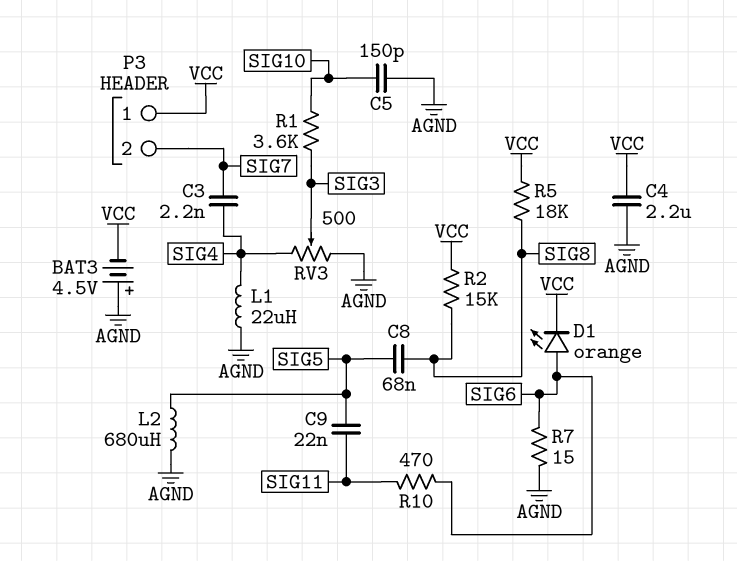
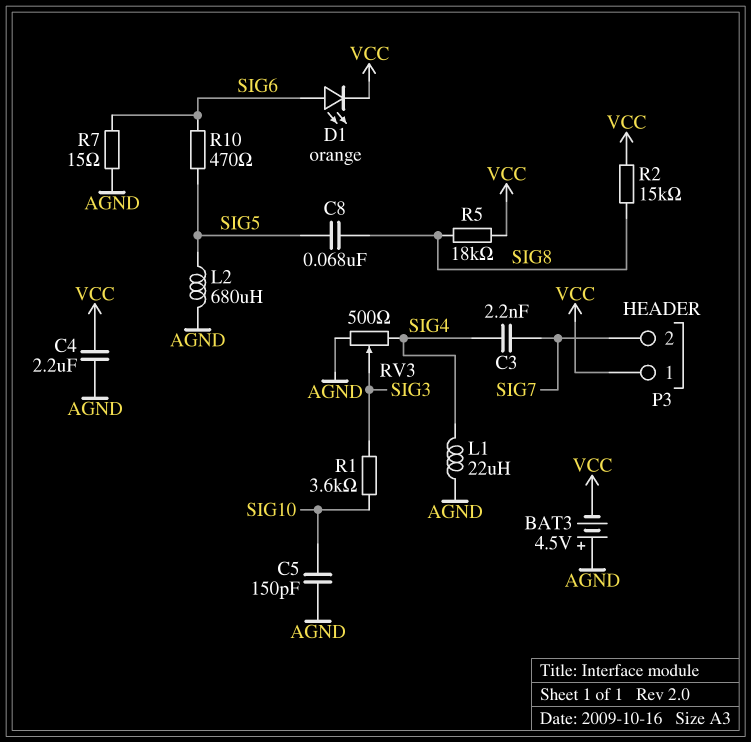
C9: 22nF (SIG5, SIG11) -> none
R10: 470 (SIG6, SIG11) -> 470 (SIG5, SIG6)

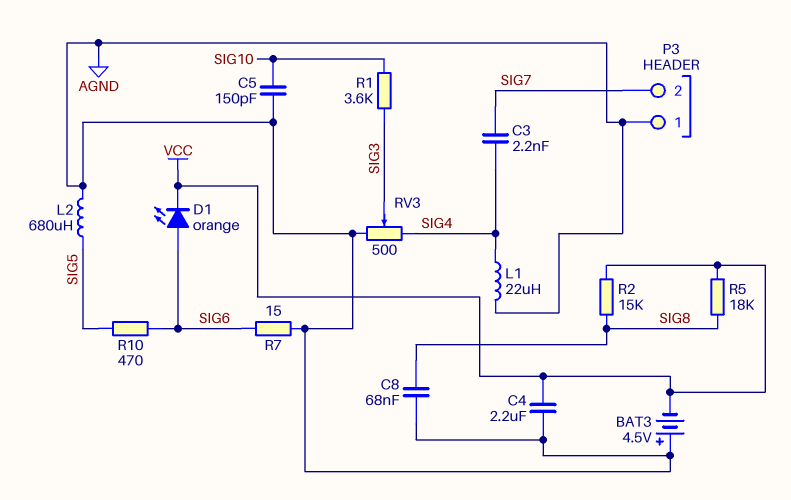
C8: 68nF (SIG5, SIG8) -> 68nF (AGND, SIG8)
P3 pin 1: VCC -> AGND

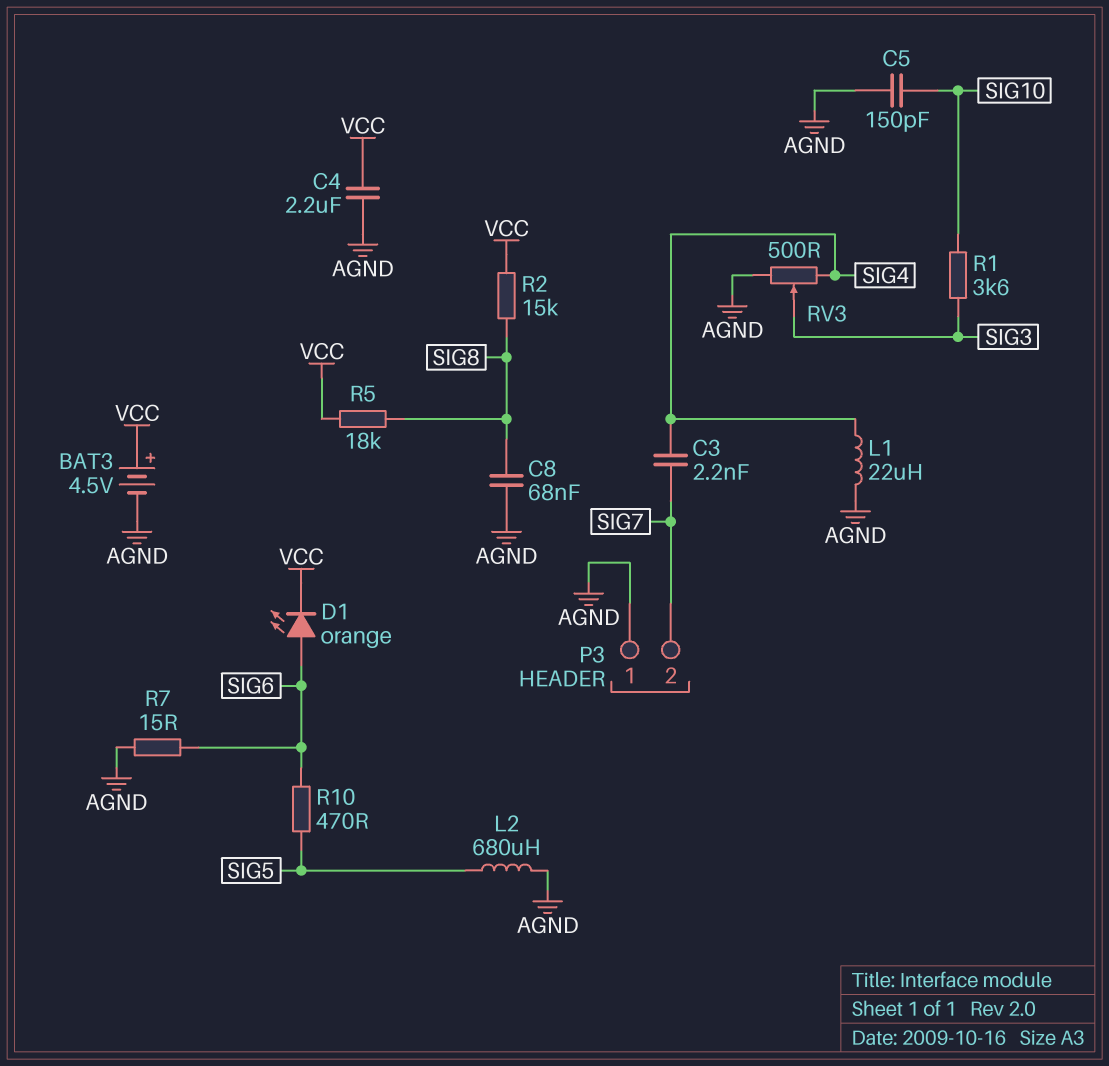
BAT3: 4.5V (plus AGND, minus VCC) -> 4.5V (plus VCC, minus AGND)

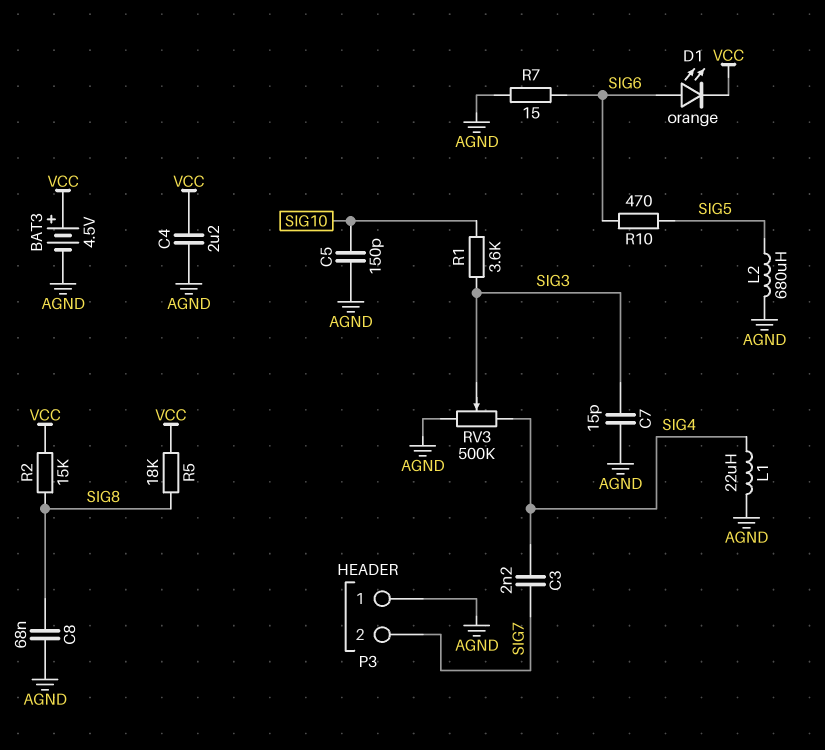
C7: none -> 15pF (AGND, SIG3)
RV3: 500 (AGND, SIG4, wiper SIG3) -> 500k (AGND, SIG4, wiper SIG3)

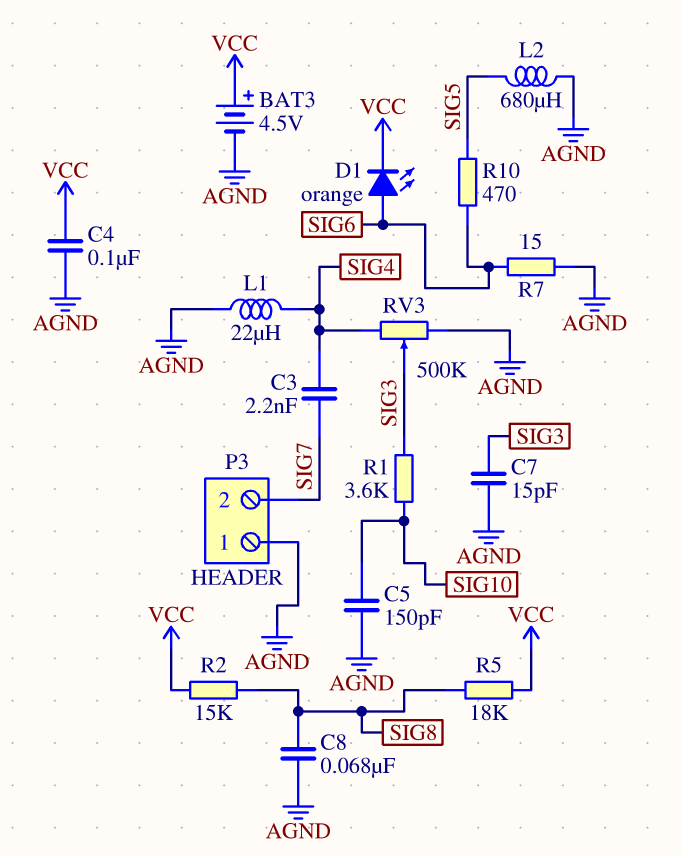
C4: 2.2uF (AGND, VCC) -> 100nF (AGND, VCC)

